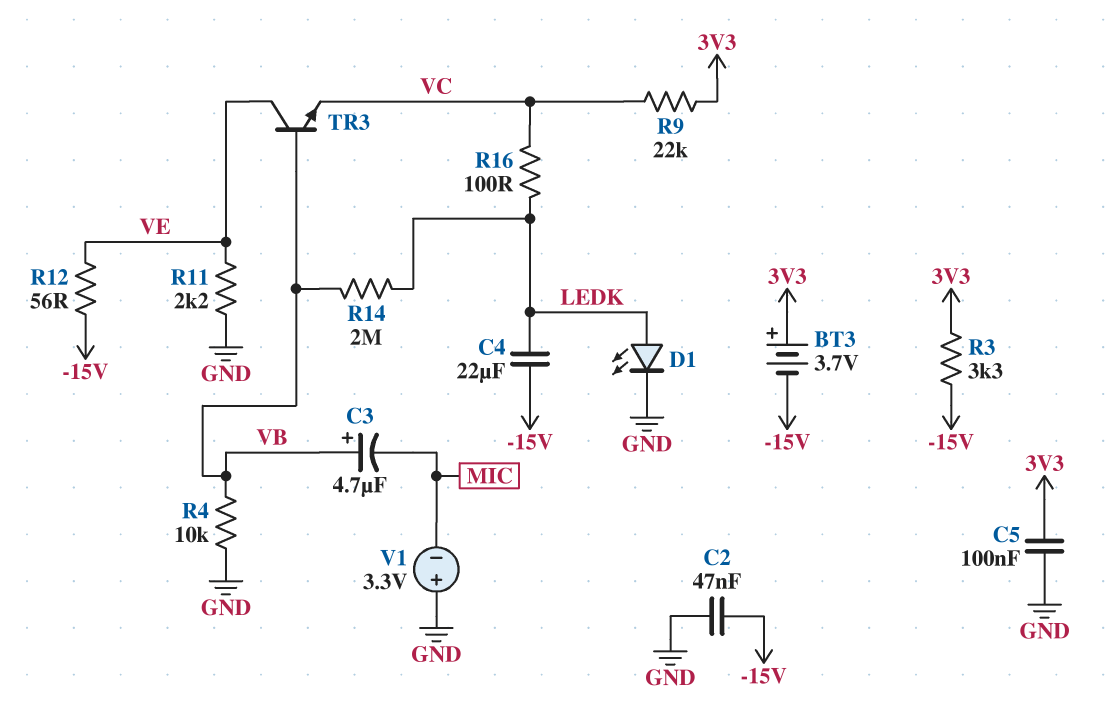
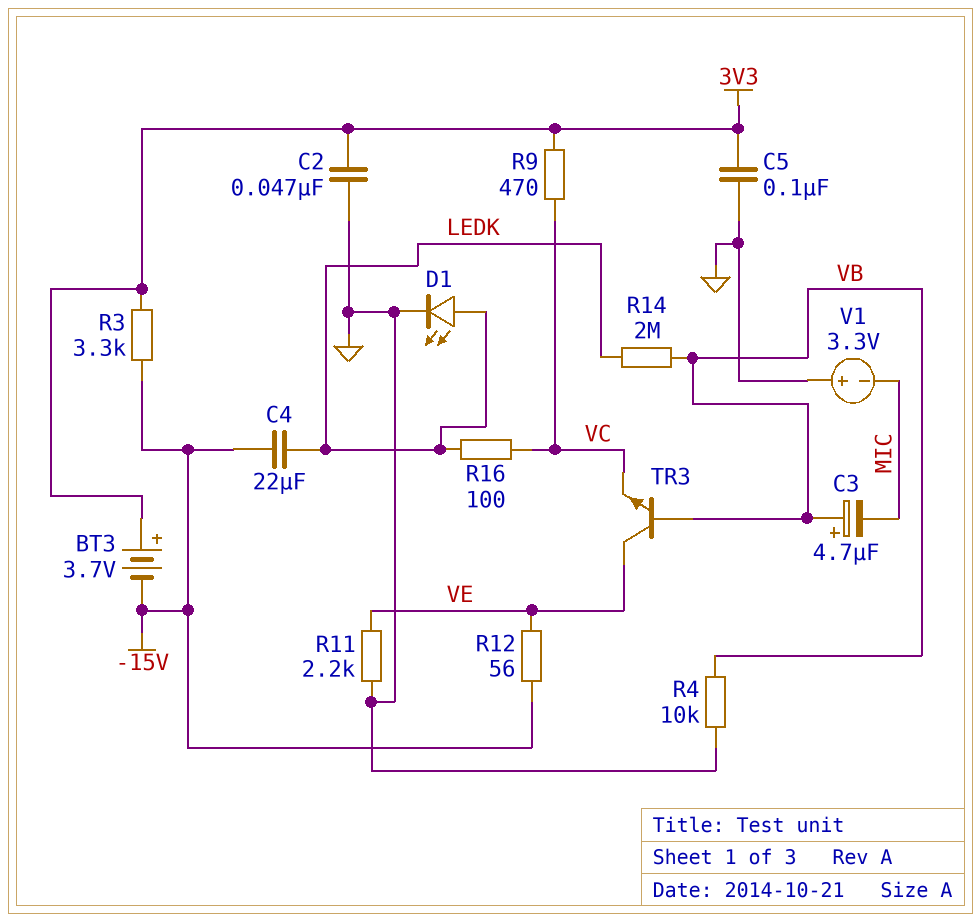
C2: 47nF (-15V, GND) -> 47nF (3V3, GND)
R9: 22k (3V3, VC) -> 470 (3V3, VC)

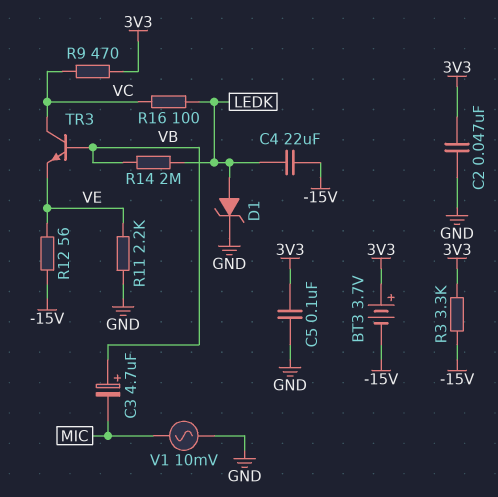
D1: LED (A LEDK, K GND) -> zener (A LEDK, K GND)
R4: 10k (GND, VB) -> none
TR3: NPN (B VB, C VE, E VC) -> NPN (B VB, C VC, E VE)
V1: 3.3V (plus GND, minus MIC) -> AC 10mV (GND, MIC)

